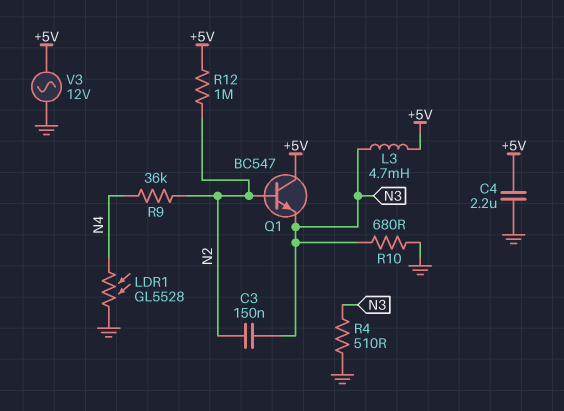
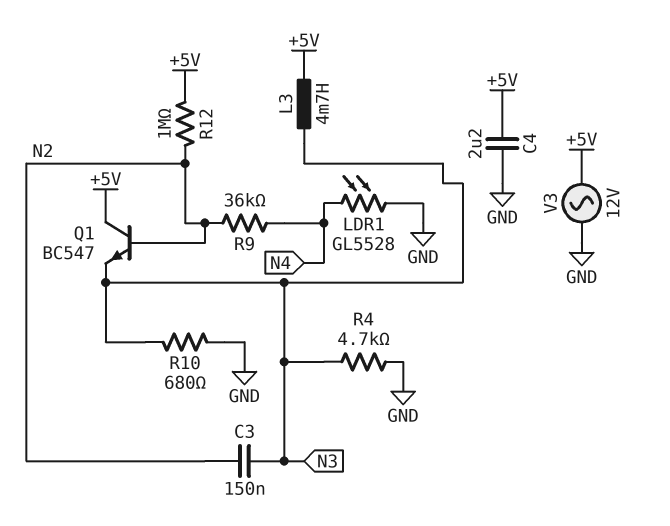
R4: 510 (GND, N3) -> 4.7k (GND, N3)

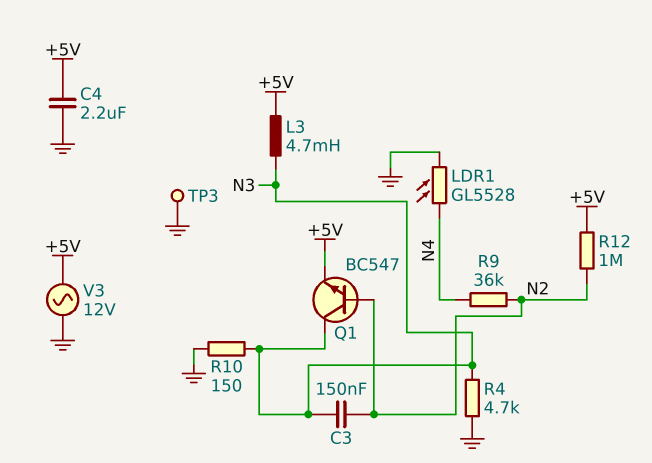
Q1: NPN BC547 (B N2, C +5V, E N3) -> NPN BC547 (B N2, C N3, E +5V)
R10: 680 (GND, N3) -> 150 (GND, N3)
TP3: none -> test point (GND)

